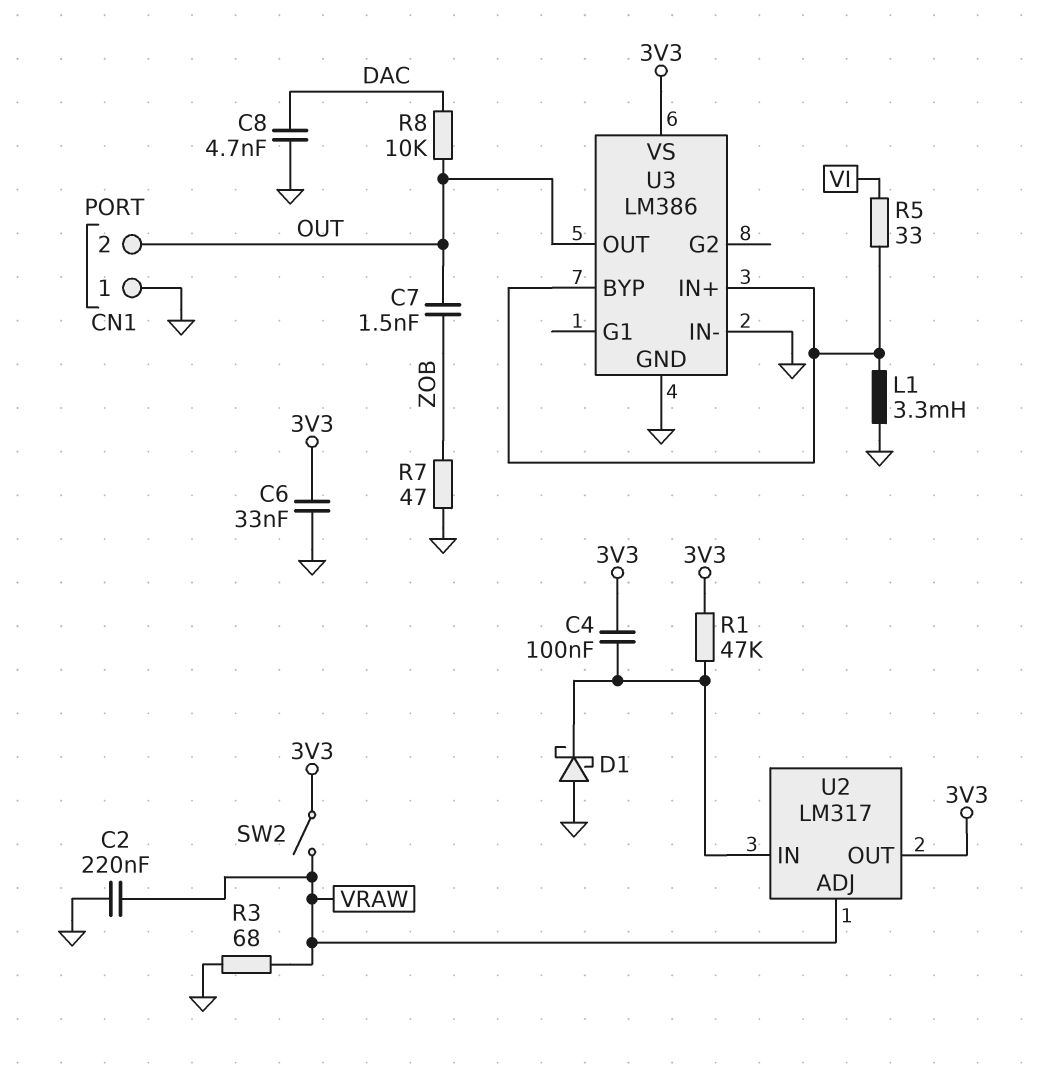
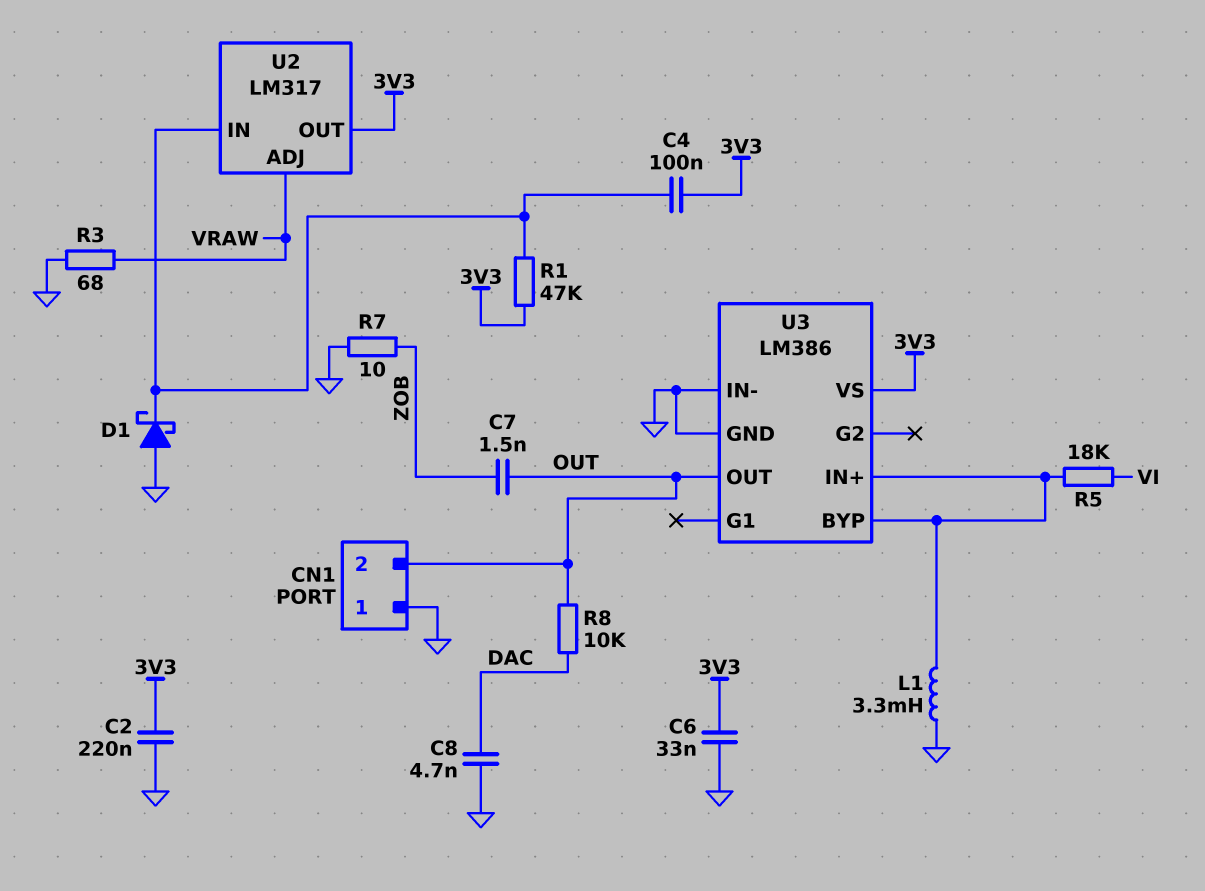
C2: 220nF (GND, VRAW) -> 220nF (3V3, GND)
R5: 33 (U3/BYP, VI) -> 18k (U3/BYP, VI)
R7: 47 (GND, ZOB) -> 10 (GND, ZOB)
SW2: switch (3V3, VRAW) -> none

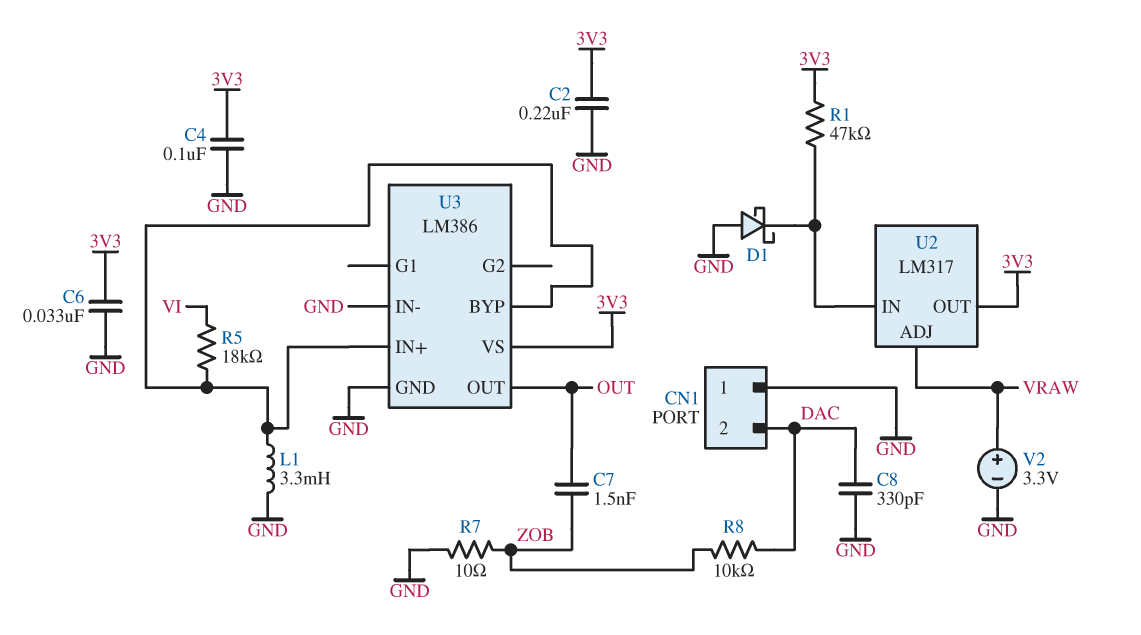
C4: 100nF (3V3, U2/IN) -> 100nF (3V3, GND)
C8: 4.7nF (DAC, GND) -> 330pF (DAC, GND)
CN1 pin 2: OUT -> DAC
R3: 68 (GND, VRAW) -> none
R8: 10k (DAC, OUT) -> 10k (DAC, ZOB)
V2: none -> 3.3V (plus VRAW, minus GND)

